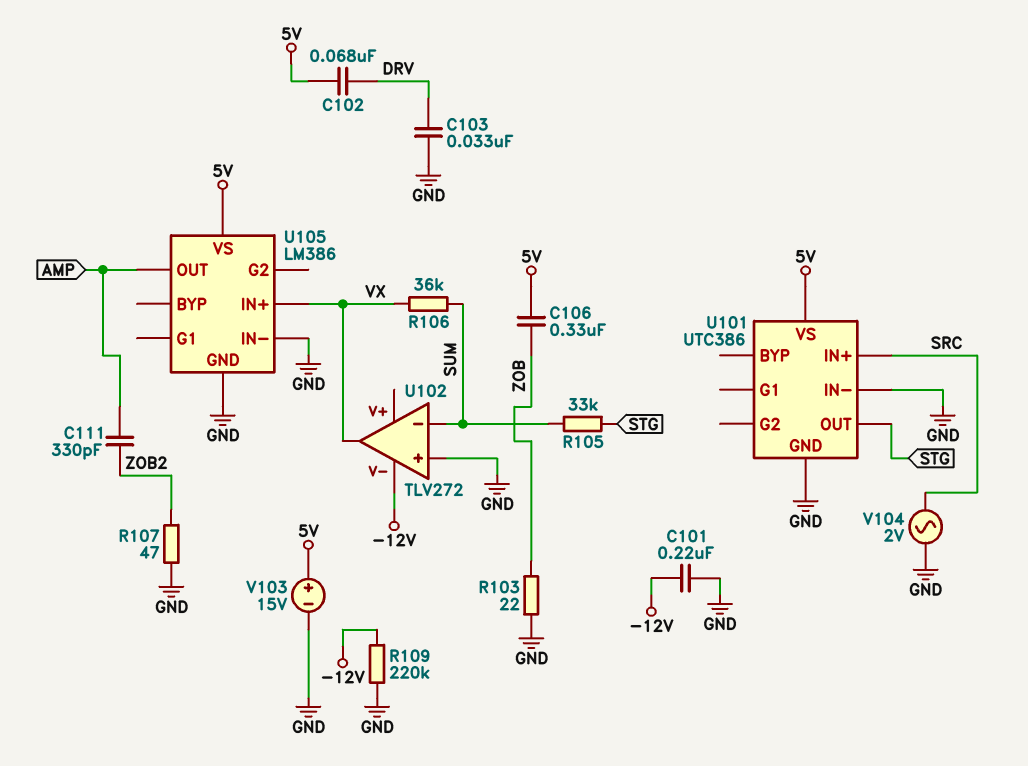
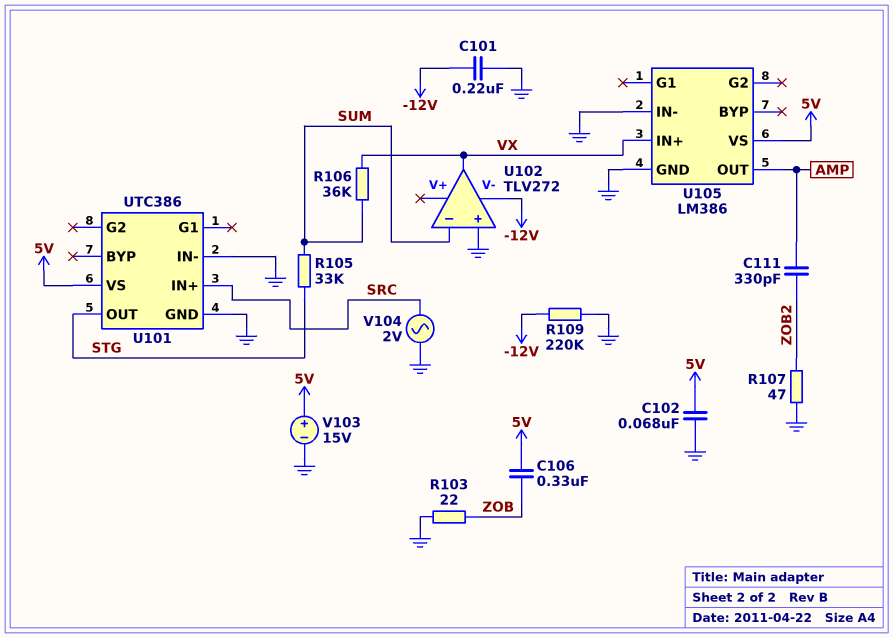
C102: 68nF (5V, DRV) -> 68nF (5V, GND)
C103: 33nF (DRV, GND) -> none

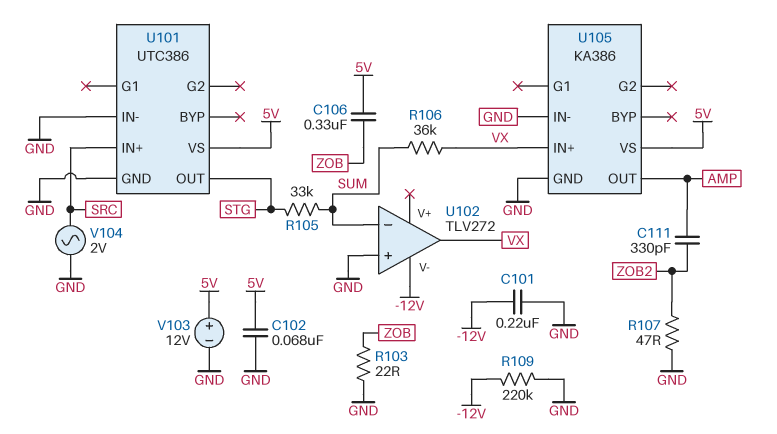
U105: LM386 -> KA386
V103: 15V (plus 5V, minus GND) -> 12V (plus 5V, minus GND)

